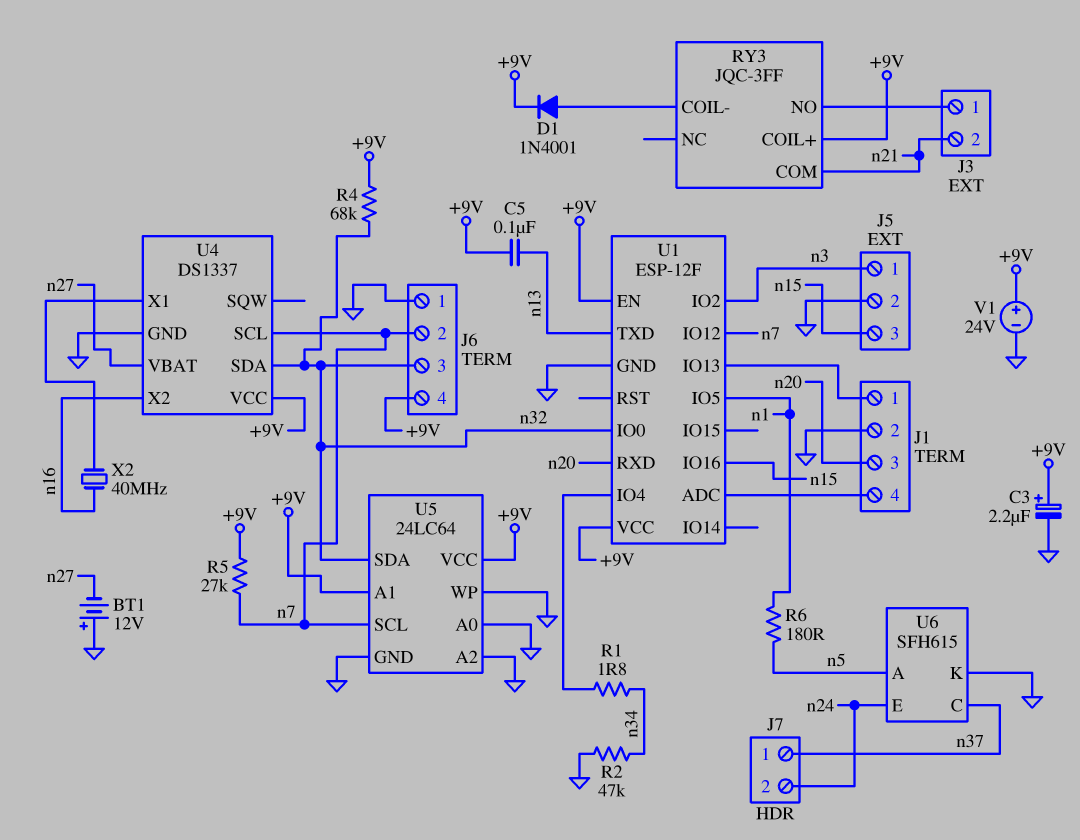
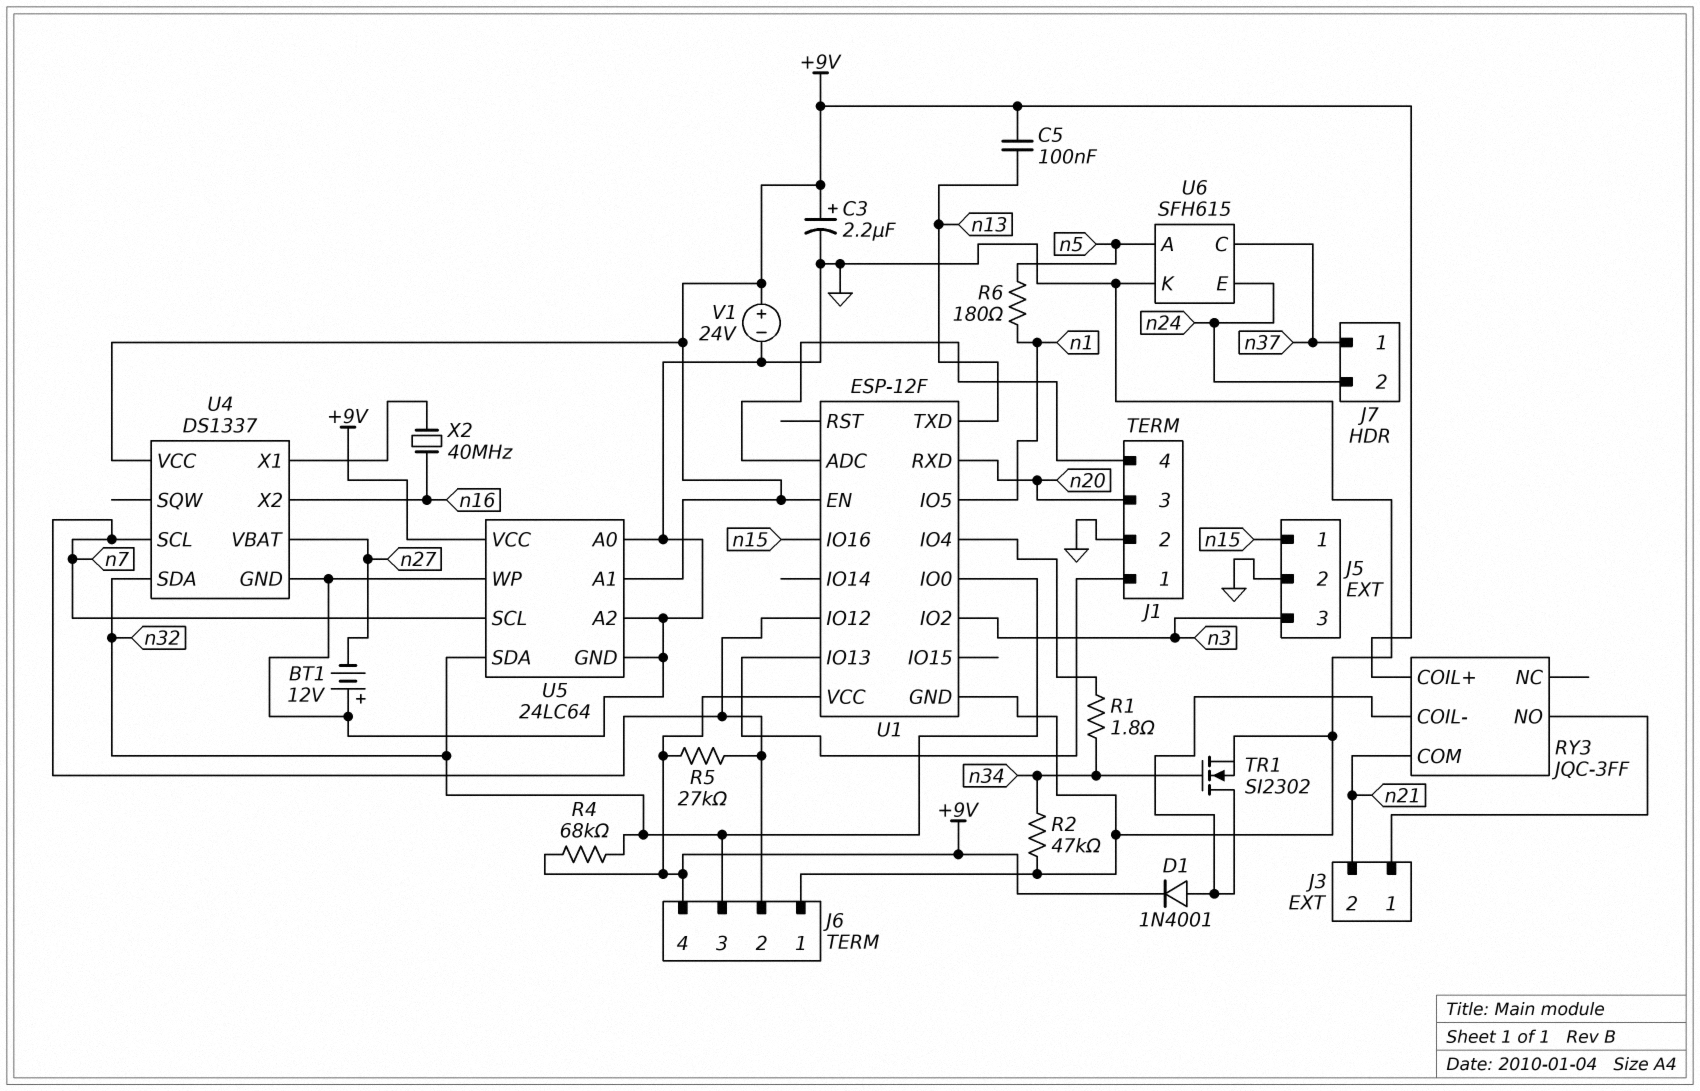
J5 pin 1: n3 -> n15
J5 pin 3: n15 -> n3
TR1: none -> NMOS SI2302 (G n34, D RY3/COIL-, S GND)

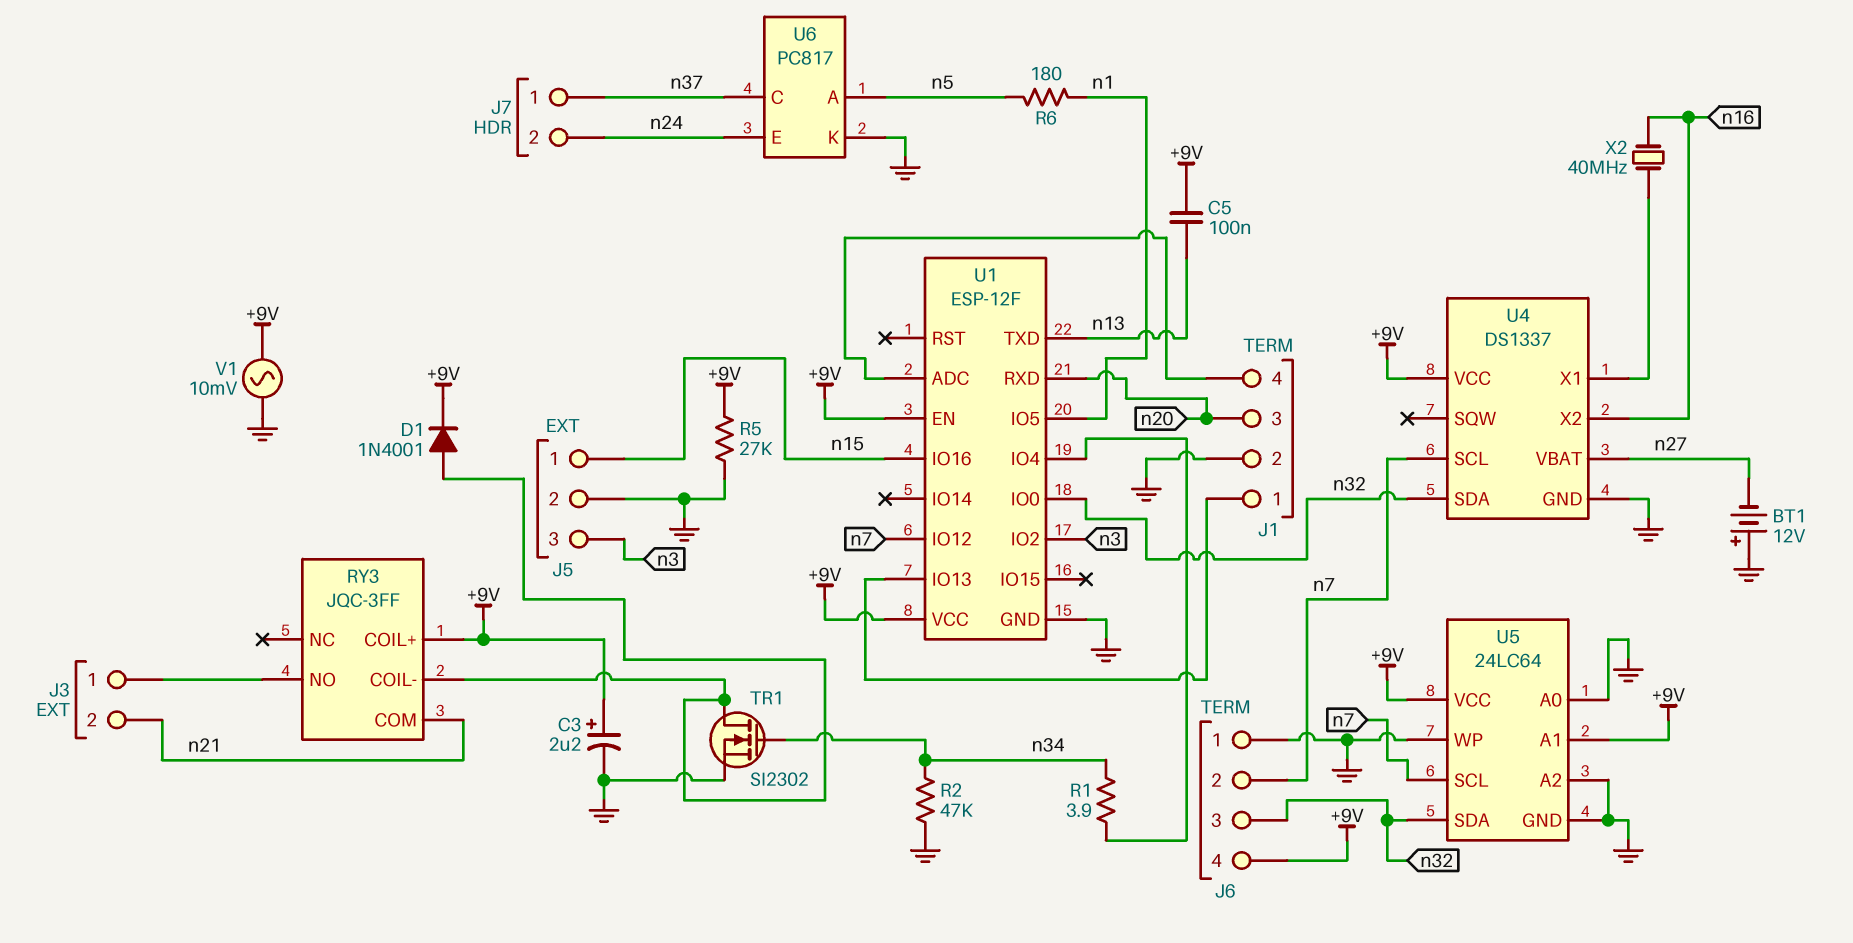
R1: 1.8 (U1/IO4, n34) -> 3.9 (U1/IO4, n34)
R4: 68k (+9V, n32) -> none
R5: 27k (+9V, n7) -> 27k (+9V, GND)
U6: SFH615 -> PC817
V1: 24V (plus +9V, minus GND) -> AC 10mV (+9V, GND)

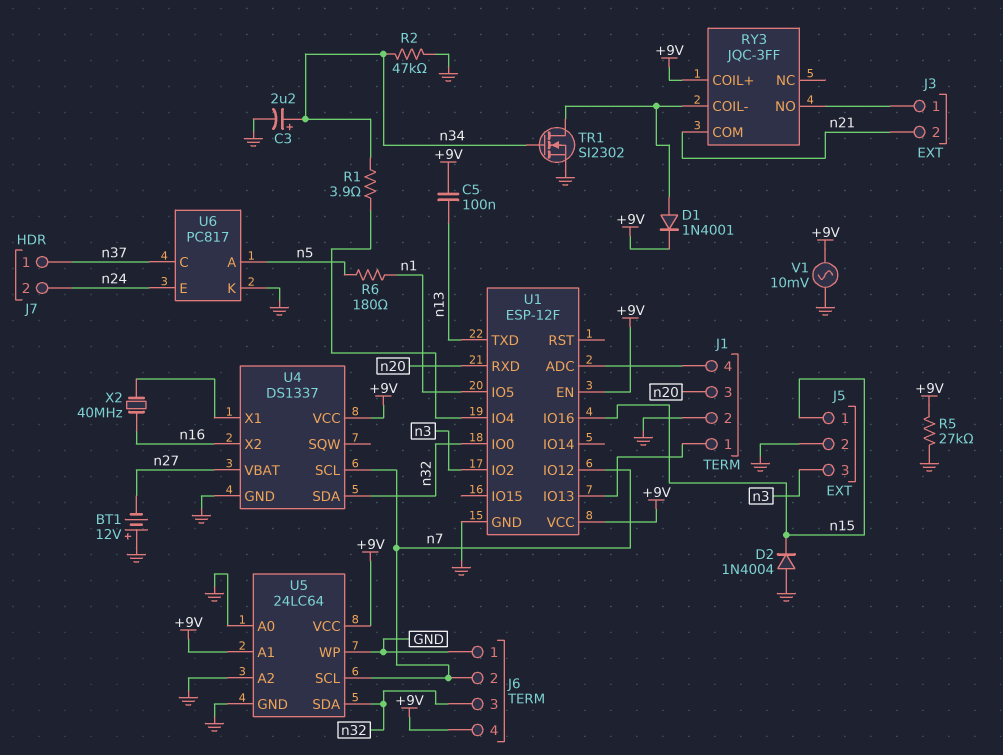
C3: 2.2uF (plus +9V, minus GND) -> 2.2uF (plus n34, minus GND)
D2: none -> diode 1N4004 (A GND, K n15)

